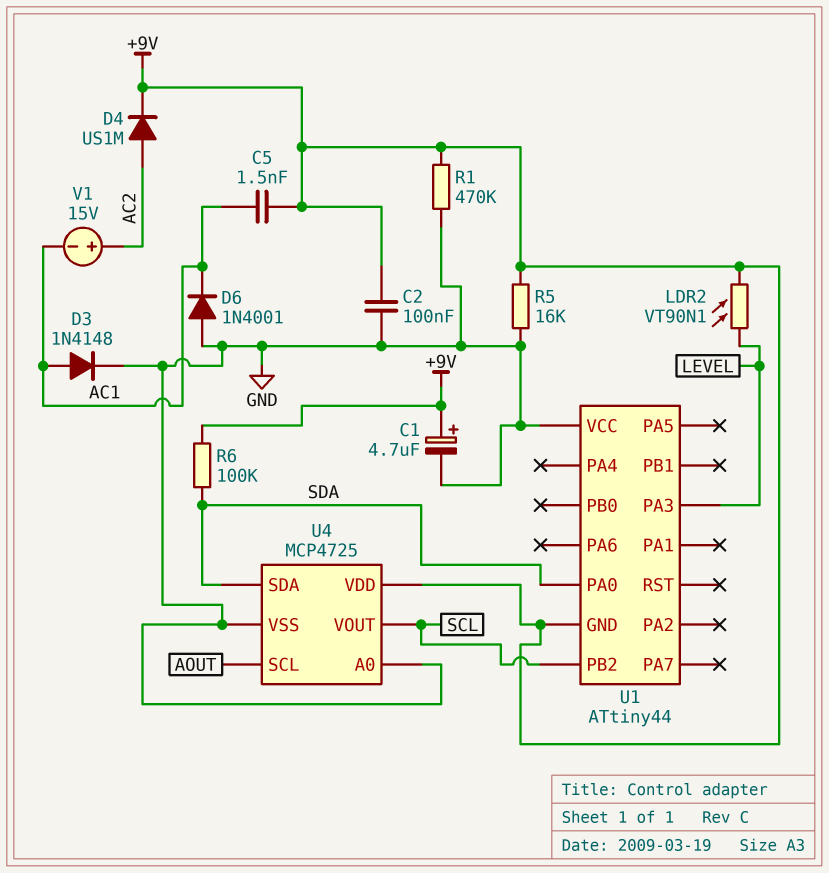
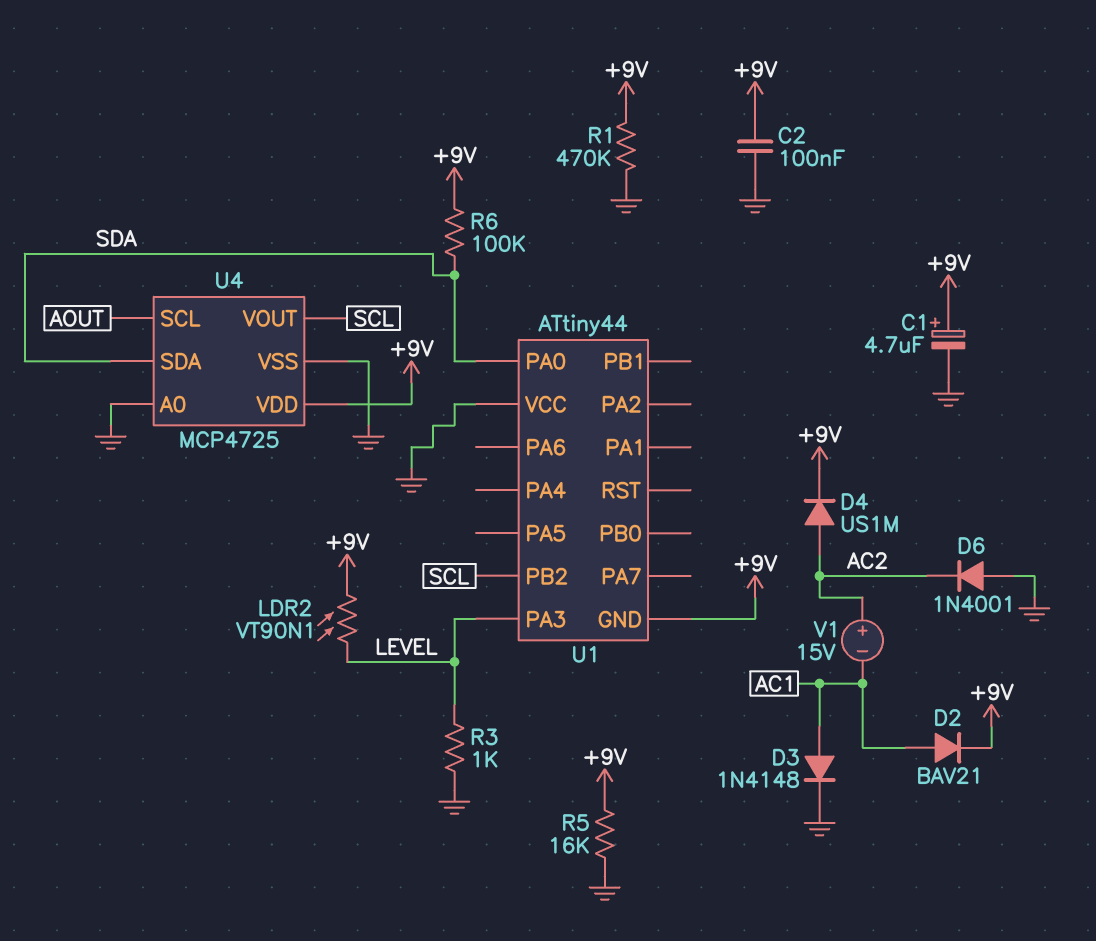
C5: 1.5nF (+9V, AC1) -> none
D2: none -> diode BAV21 (A AC1, K +9V)
D6: diode 1N4001 (A GND, K AC1) -> diode 1N4001 (A GND, K AC2)
R3: none -> 1k (GND, LEVEL)

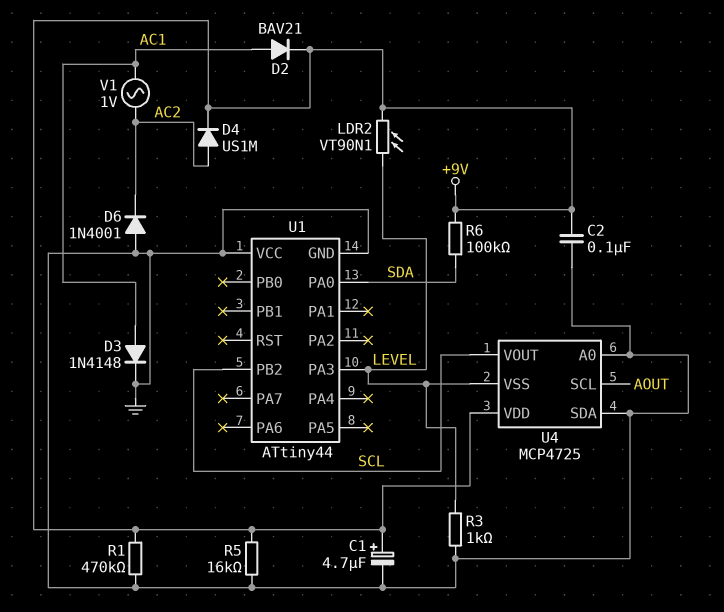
U1 pin GND: +9V -> GND
U4 pin SDA: SDA -> GND
U4 pin VSS: GND -> LEVEL
V1: 15V (plus AC2, minus AC1) -> AC 1V (AC1, AC2)

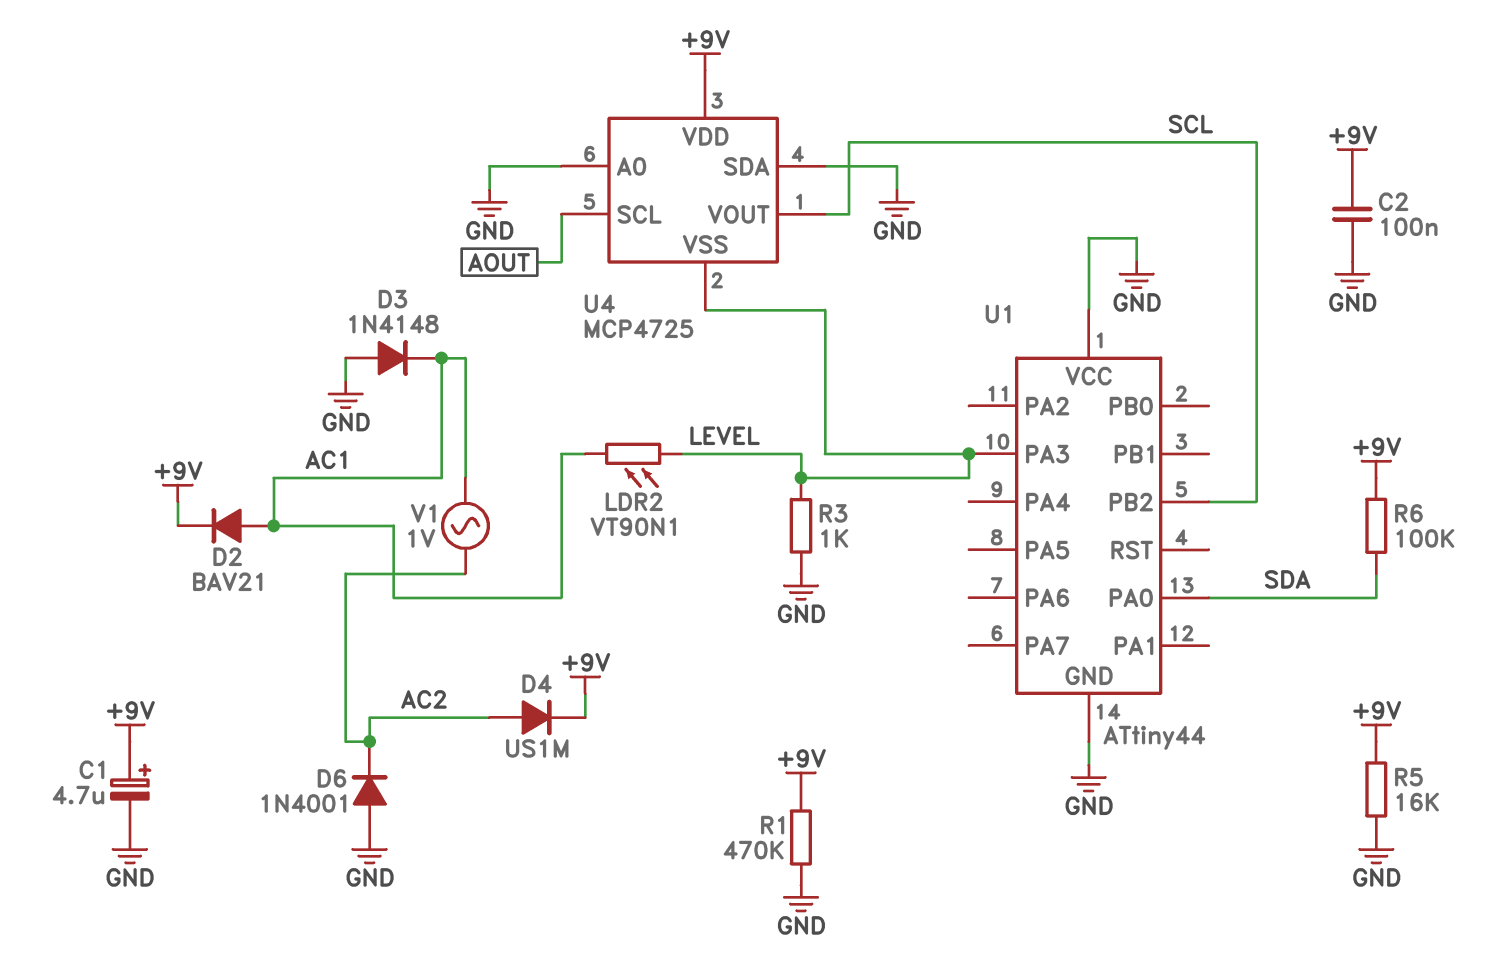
D3: diode 1N4148 (A AC1, K GND) -> diode 1N4148 (A GND, K AC1)
LDR2: VT90N1 (+9V, LEVEL) -> VT90N1 (AC1, LEVEL)

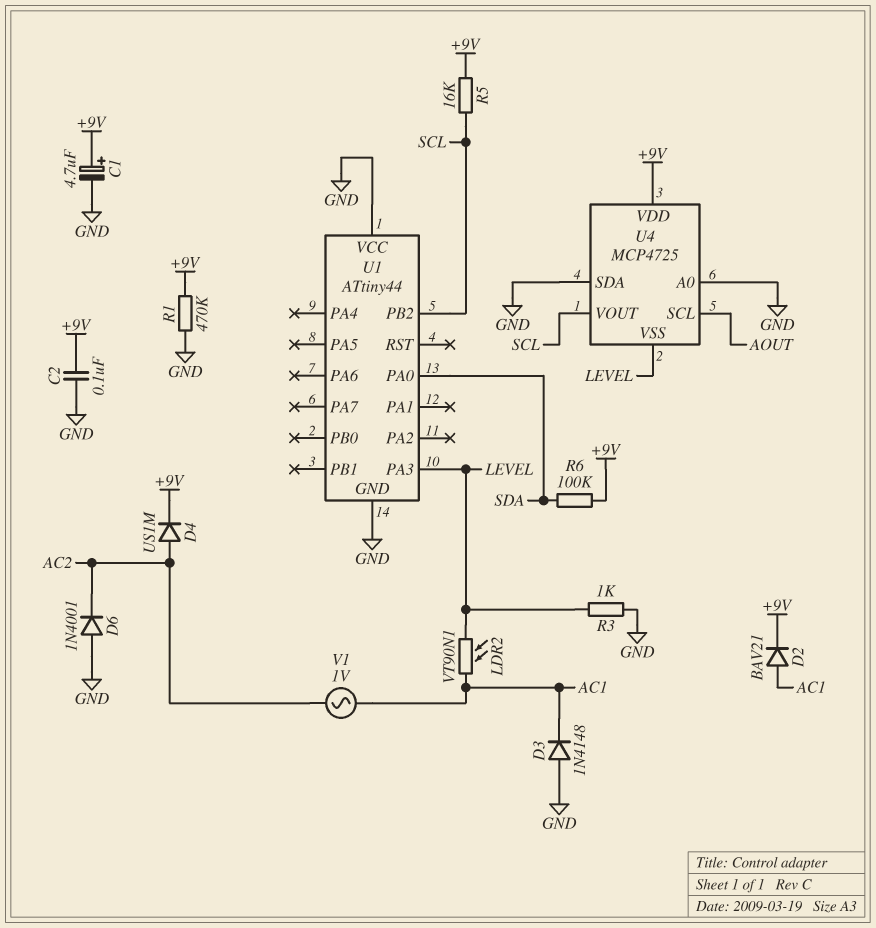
R5: 16k (+9V, GND) -> 16k (+9V, SCL)

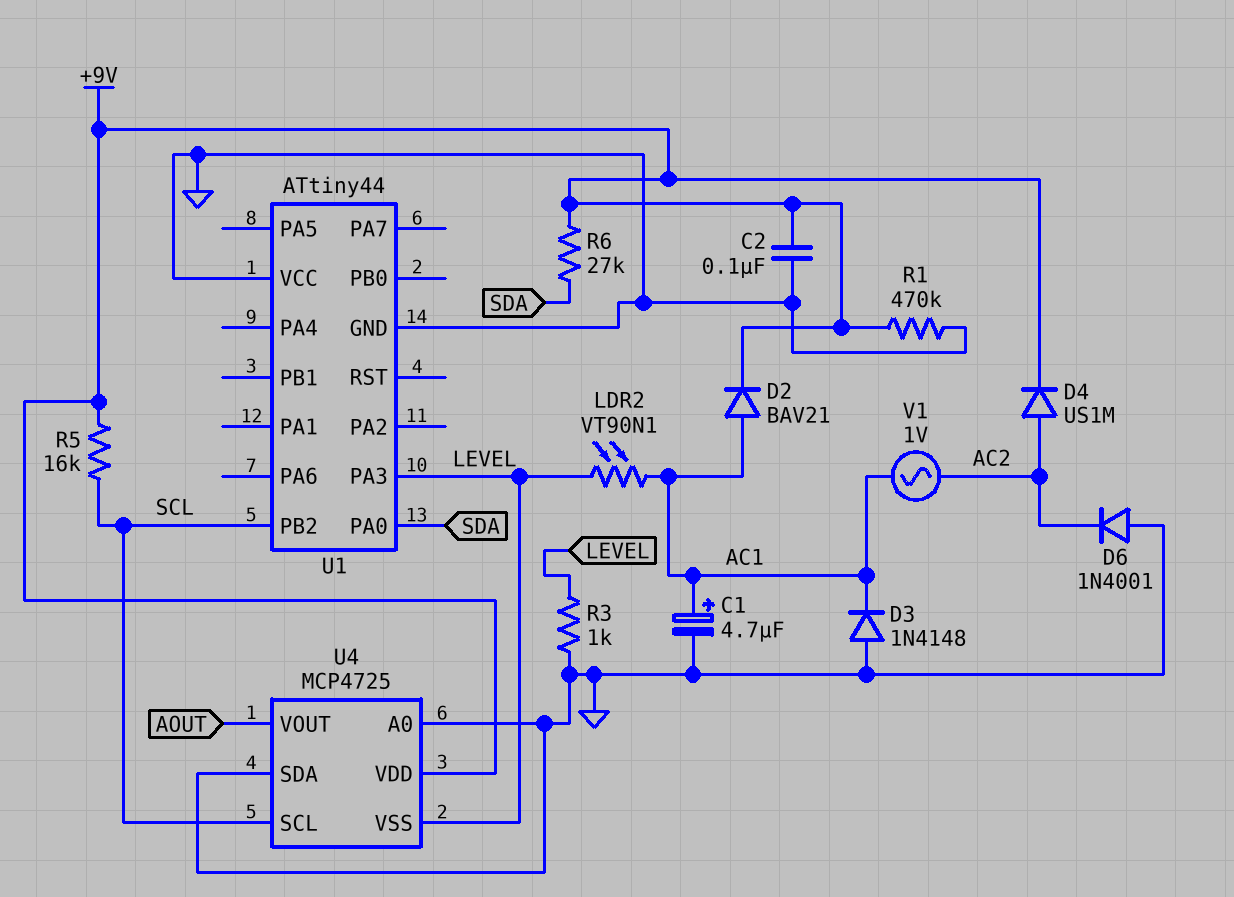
C1: 4.7uF (plus +9V, minus GND) -> 4.7uF (plus AC1, minus GND)
R6: 100k (+9V, SDA) -> 27k (+9V, SDA)
U4 pin SCL: AOUT -> SCL
U4 pin VOUT: SCL -> AOUT

